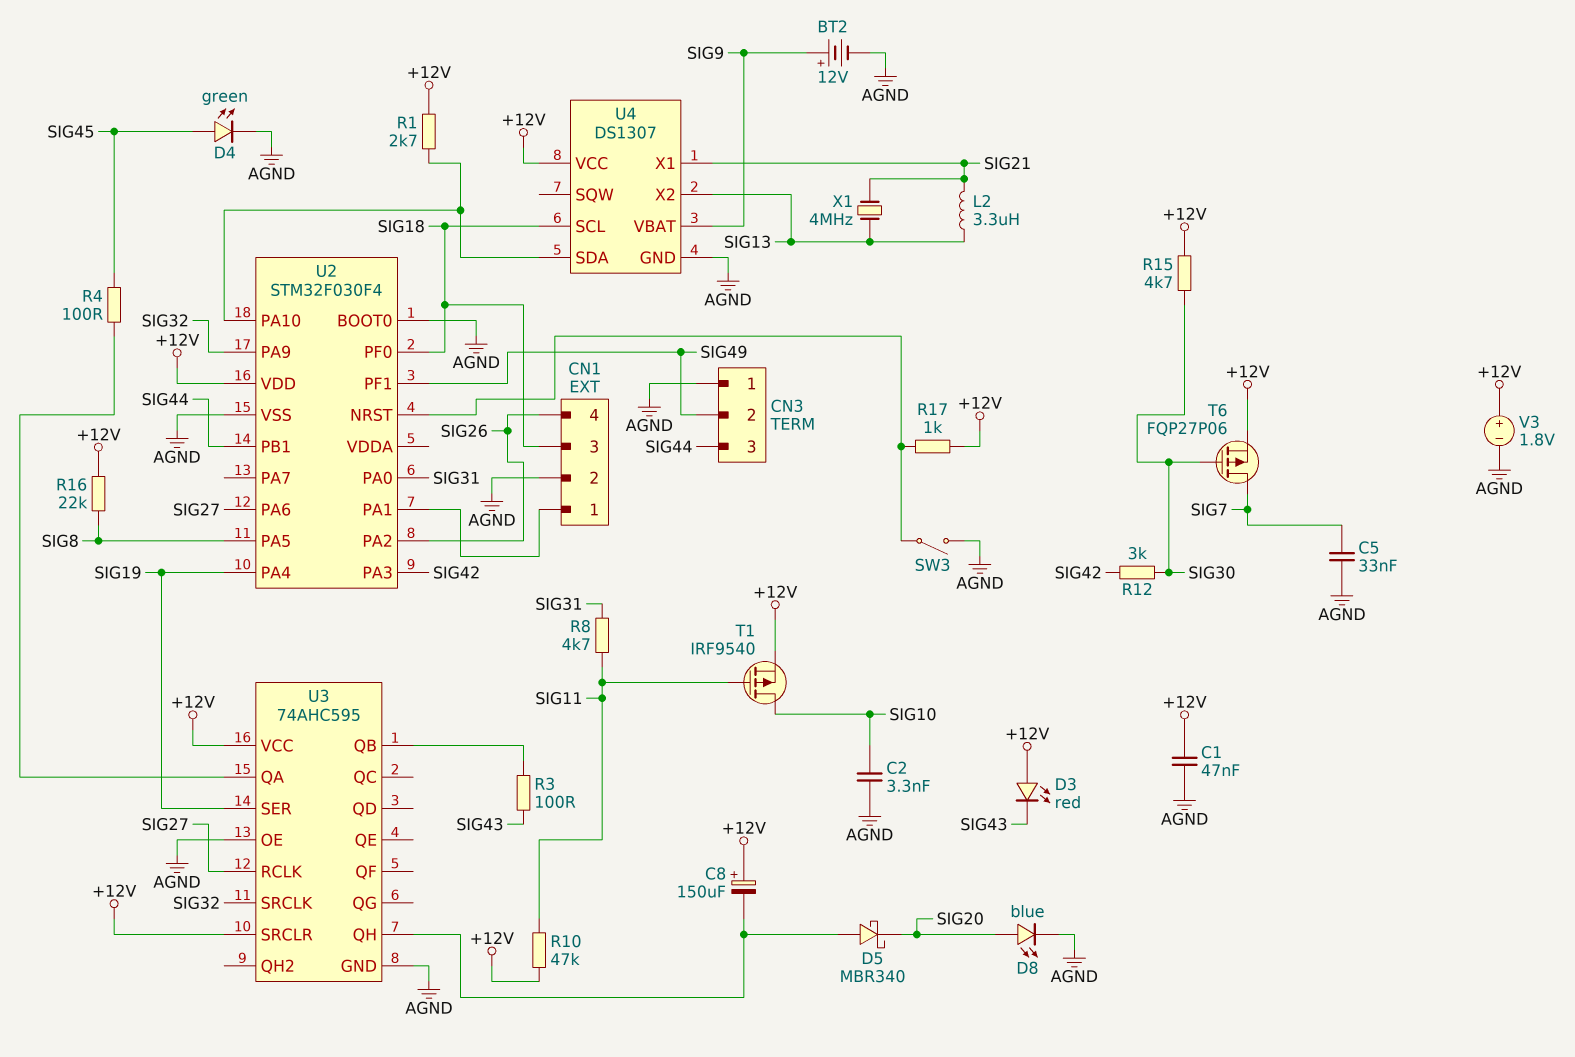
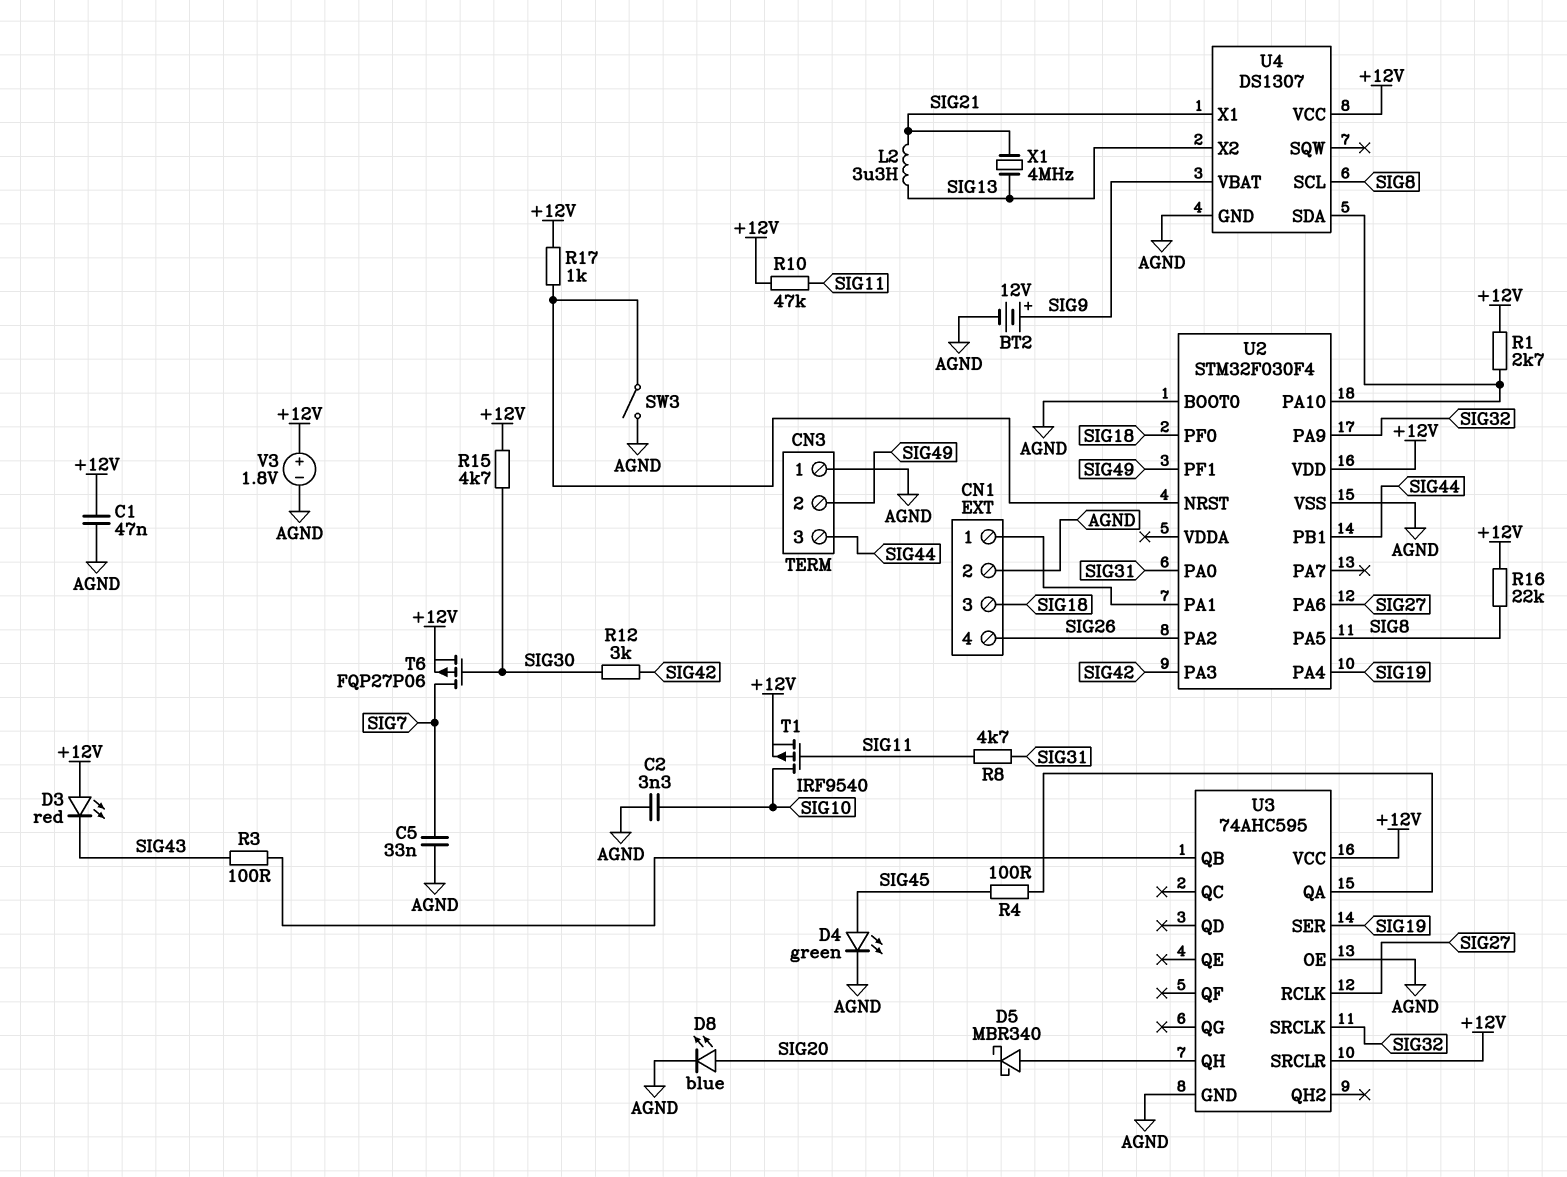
C8: 150uF (plus +12V, minus U3/QH) -> none
U4 pin SCL: SIG18 -> SIG8

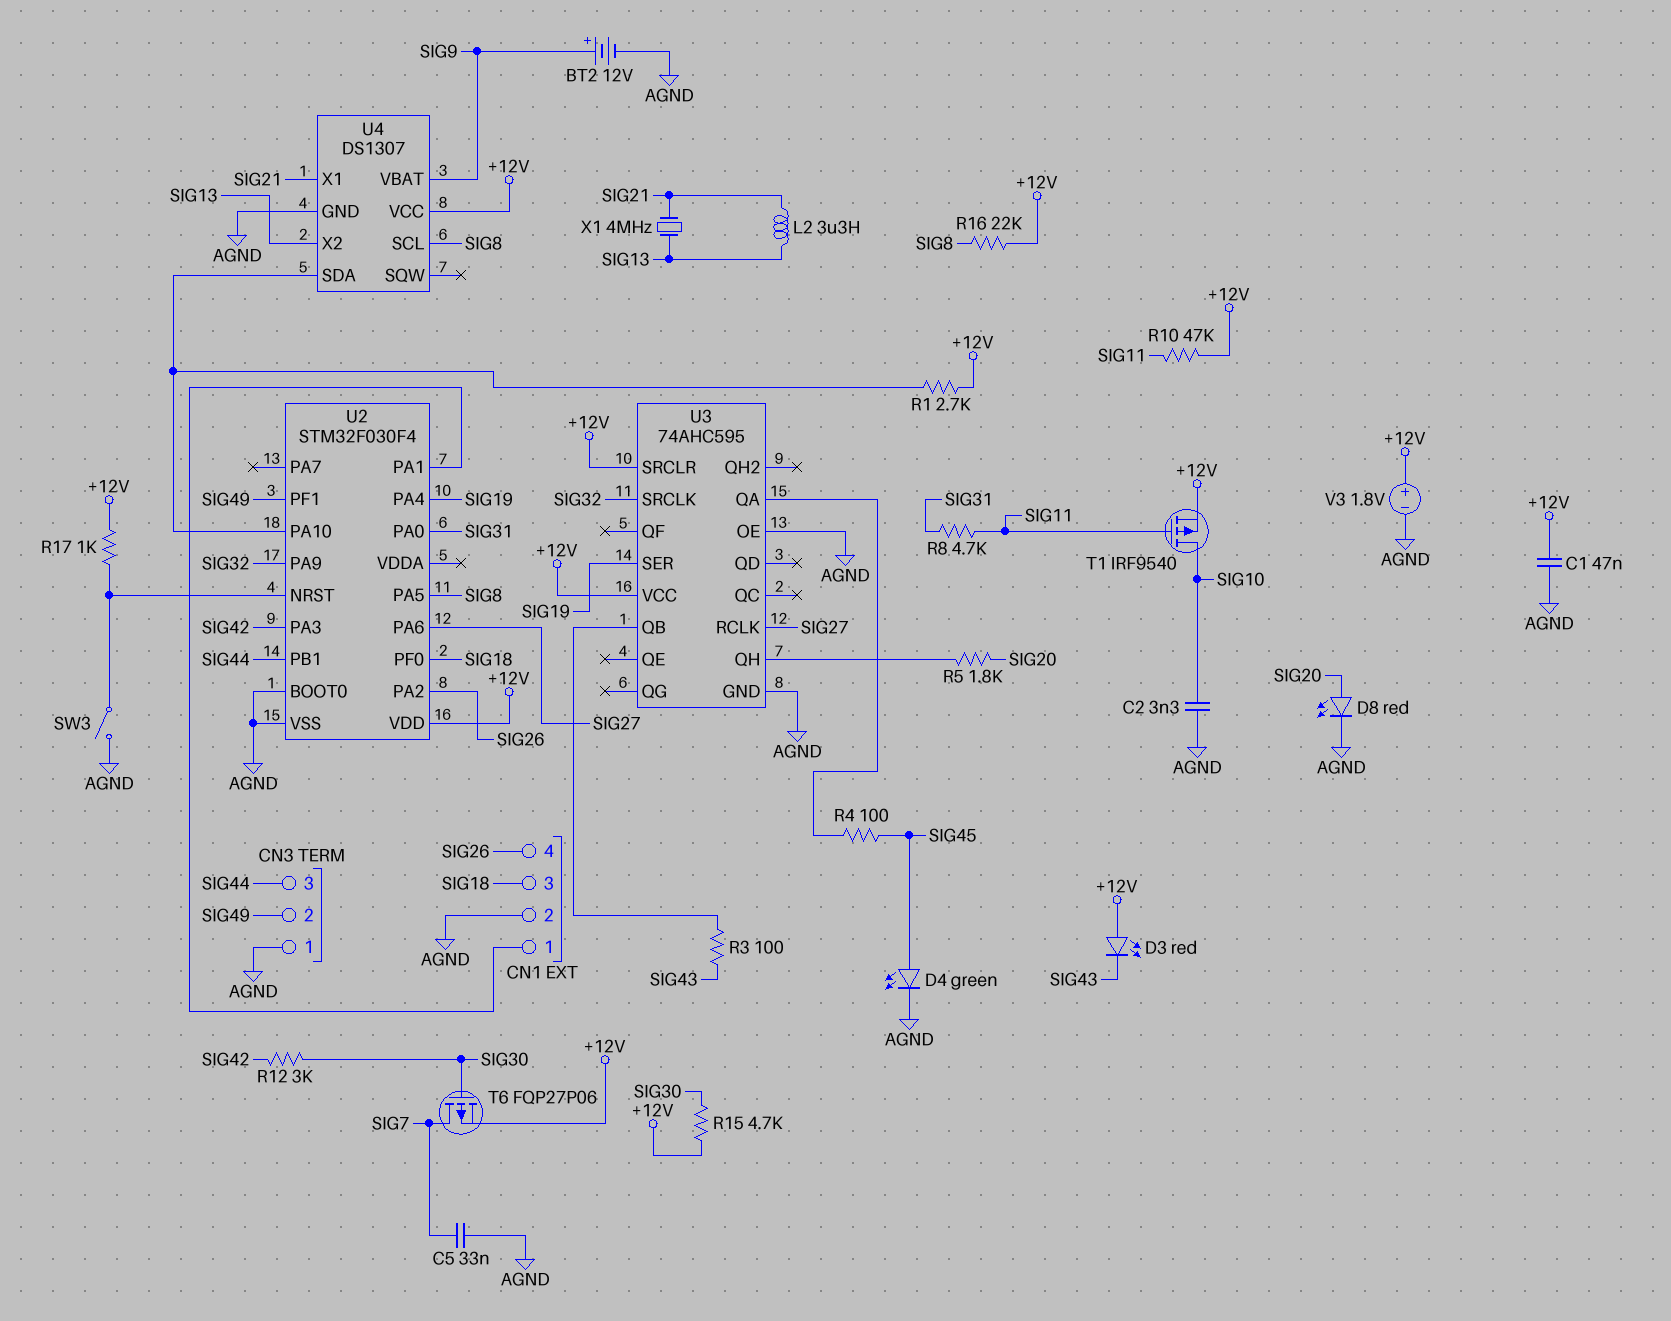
D5: schottky MBR340 (A U3/QH, K SIG20) -> none
D8: LED blue (A SIG20, K AGND) -> LED red (A SIG20, K AGND)
R5: none -> 1.8k (SIG20, U3/QH)

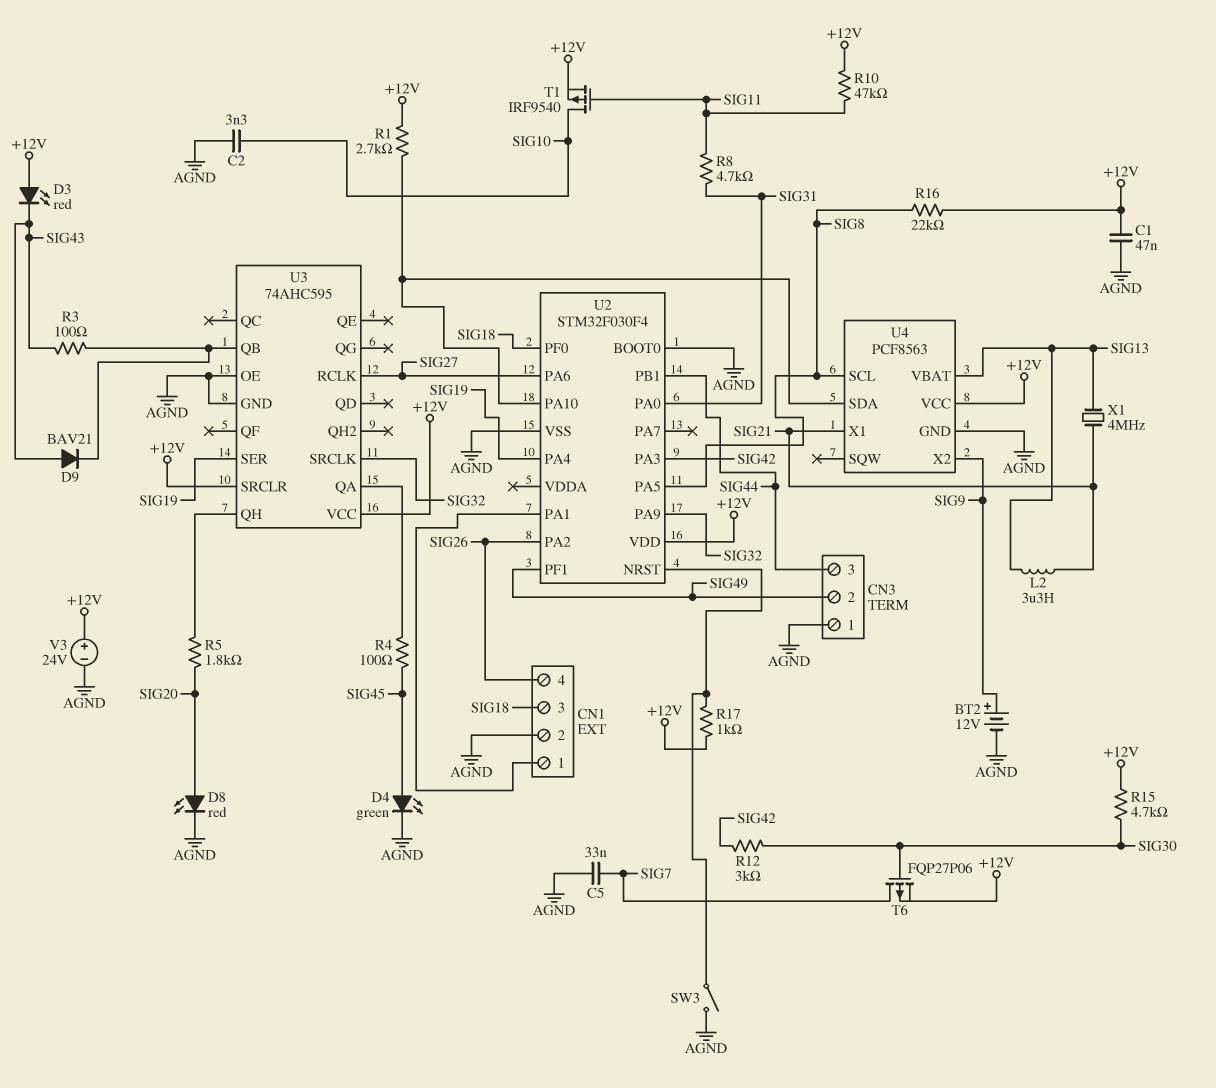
D9: none -> diode BAV21 (A SIG43, K U3/QB)
U4: DS1307 -> PCF8563
U4 pin VBAT: SIG9 -> SIG13
U4 pin X2: SIG13 -> SIG9
V3: 1.8V (plus +12V, minus AGND) -> 24V (plus +12V, minus AGND)

